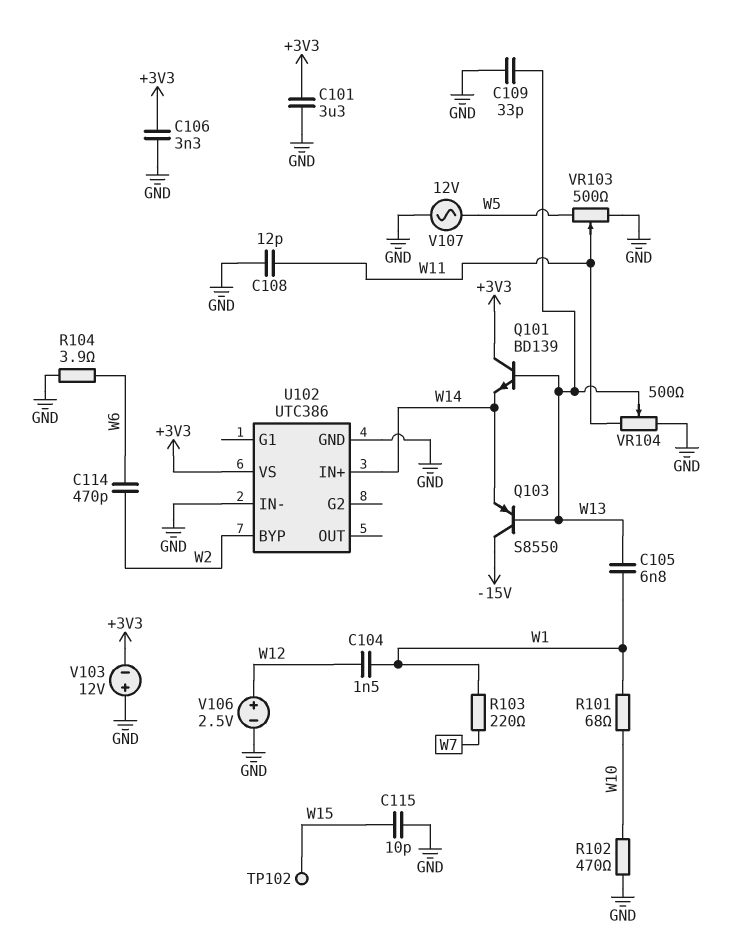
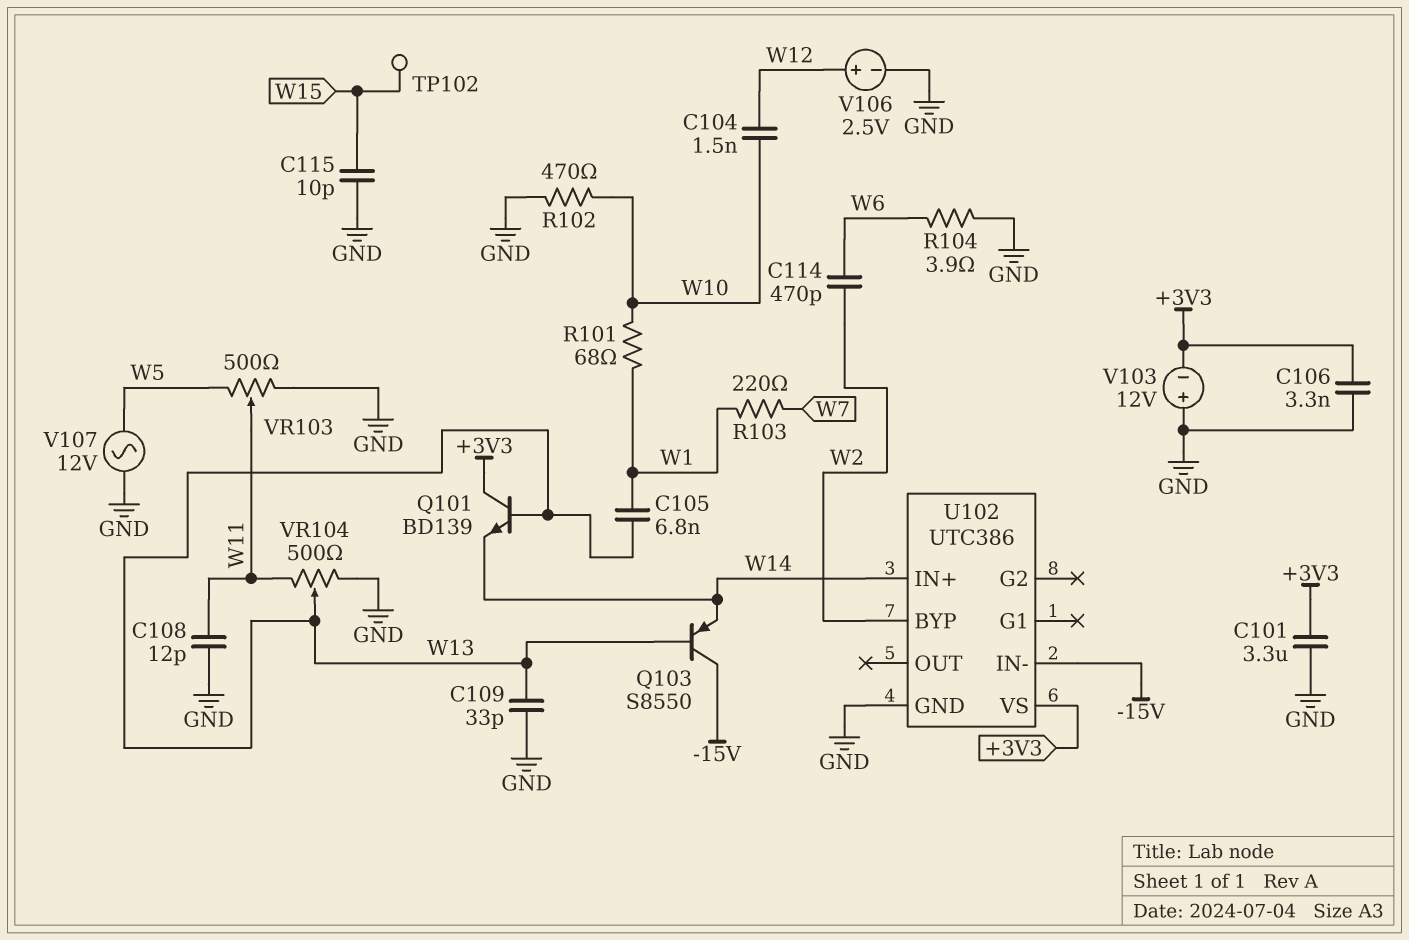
C104: 1.5nF (W1, W12) -> 1.5nF (W10, W12)
U102 pin IN-: GND -> -15V

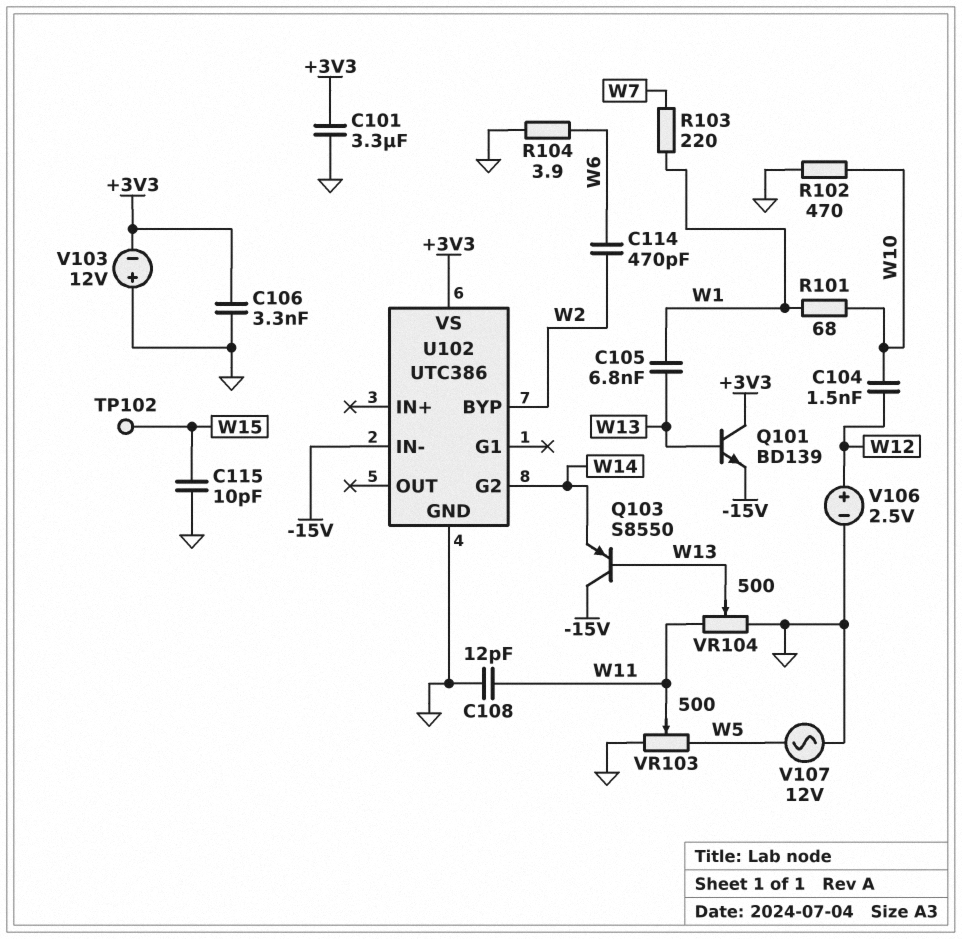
C109: 33pF (GND, W13) -> none
Q101: NPN BD139 (B W13, C +3V3, E W14) -> NPN BD139 (B W13, C +3V3, E -15V)
U102 pin G2: none -> W14
U102 pin IN+: W14 -> none

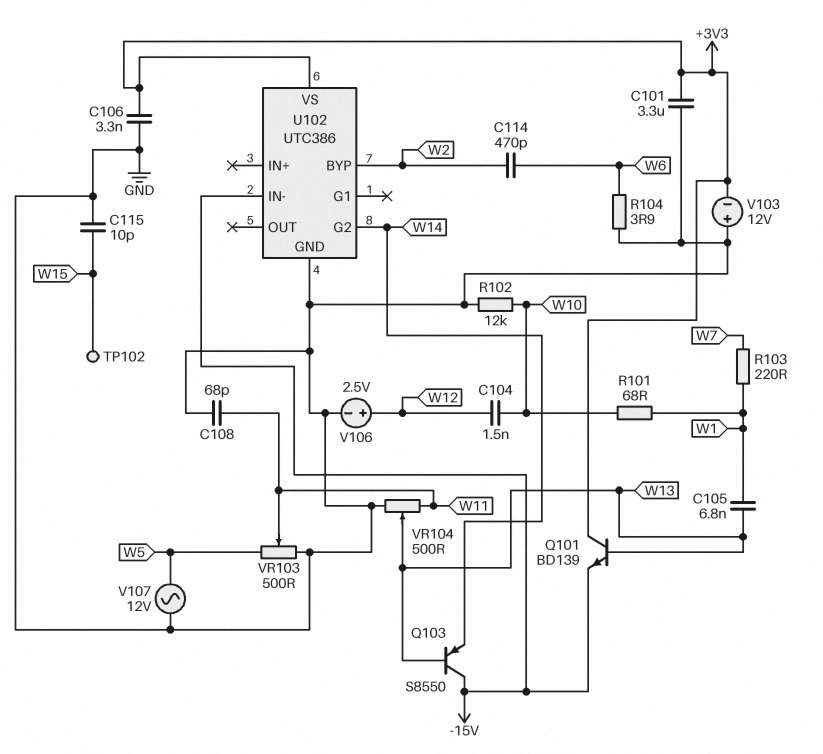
C108: 12pF (GND, W11) -> 68pF (GND, W11)
R102: 470 (GND, W10) -> 12k (GND, W10)

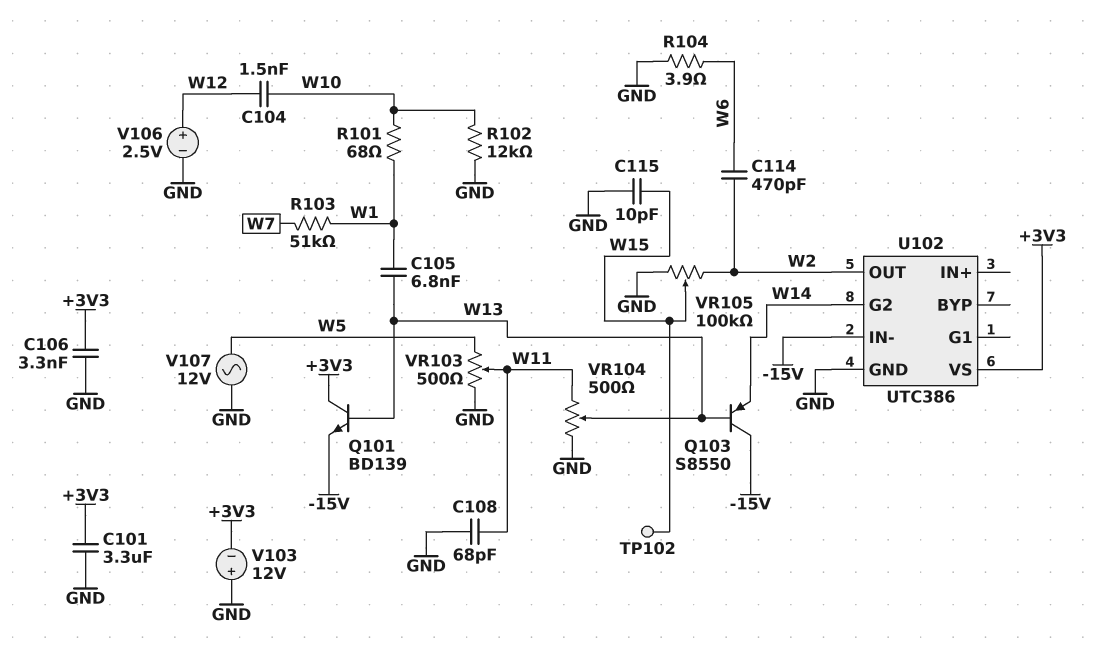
R103: 220 (W1, W7) -> 51k (W1, W7)
U102 pin BYP: W2 -> none
U102 pin OUT: none -> W2
VR105: none -> 100k (GND, W2, wiper W15)

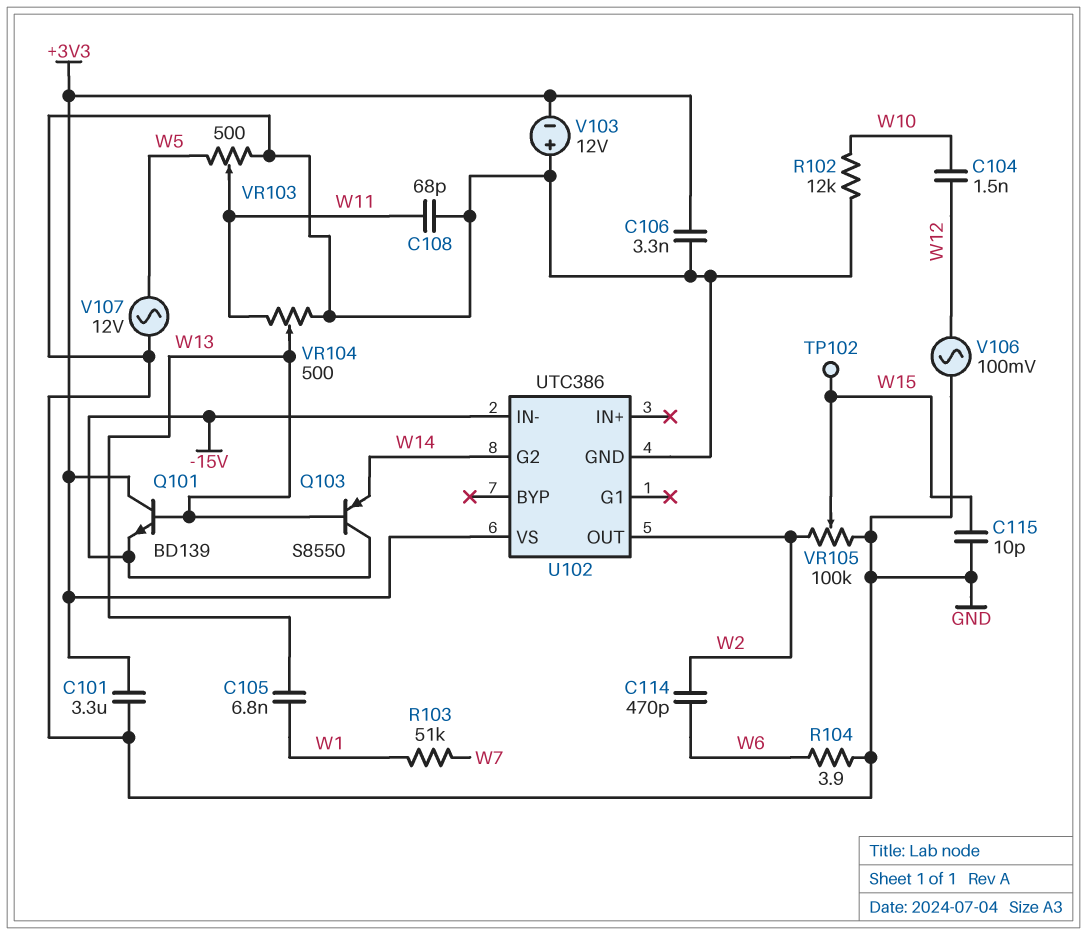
R101: 68 (W1, W10) -> none
V106: 2.5V (plus W12, minus GND) -> AC 100mV (GND, W12)

